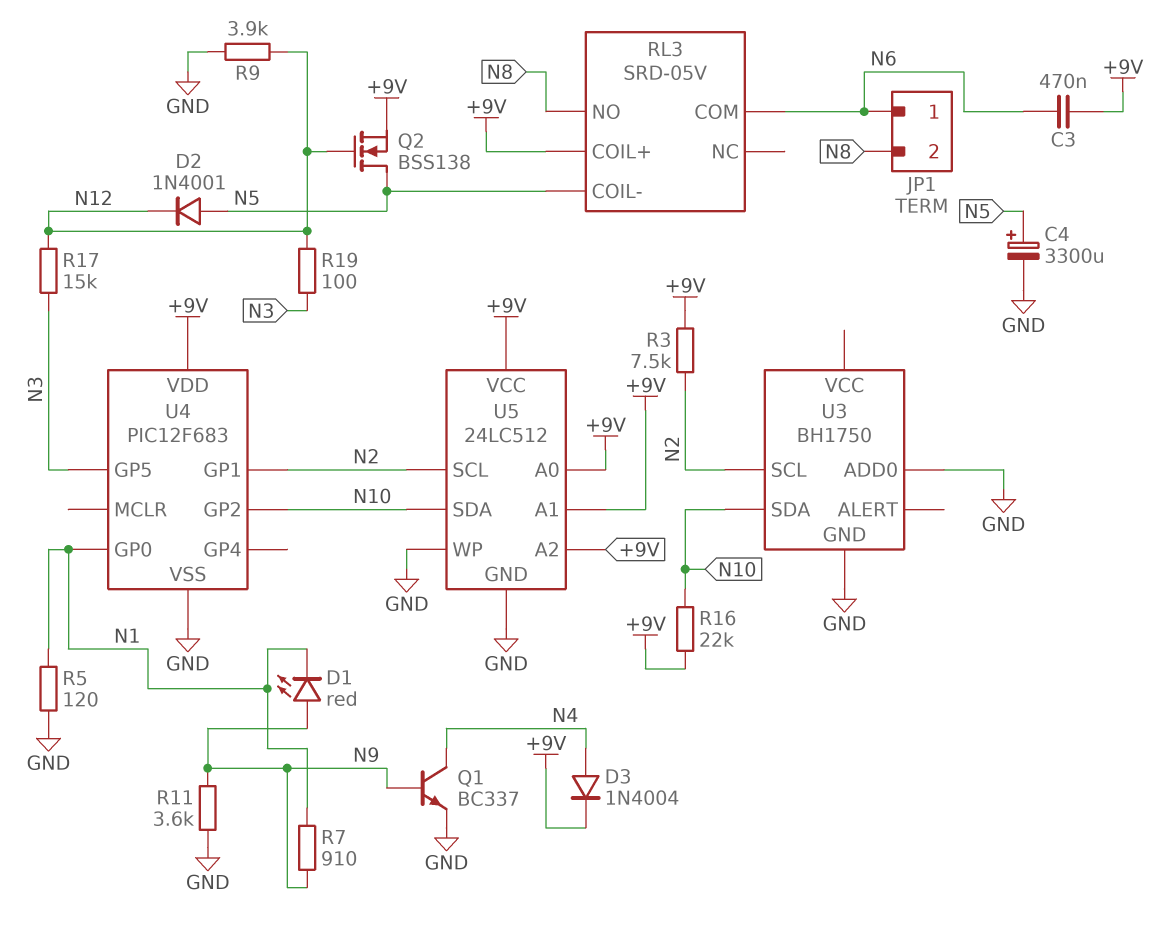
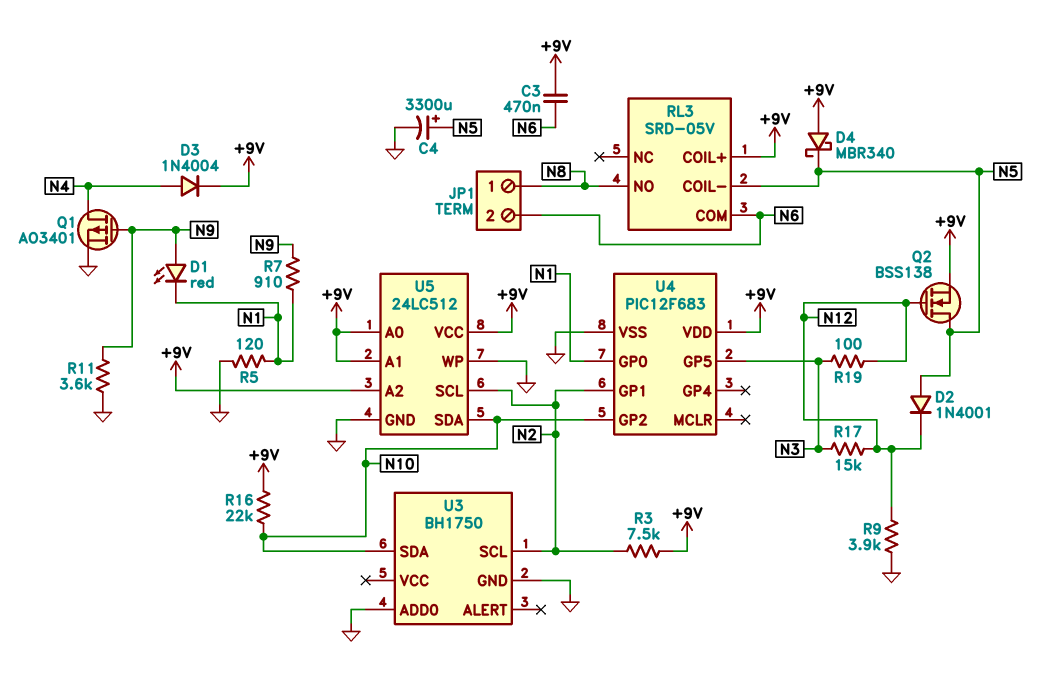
D4: none -> schottky MBR340 (A +9V, K N5)
JP1 pin 1: N6 -> N8
JP1 pin 2: N8 -> N6
Q1: NPN BC337 (B N9, C N4, E GND) -> PMOS AO3401 (G N9, D N4, S GND)

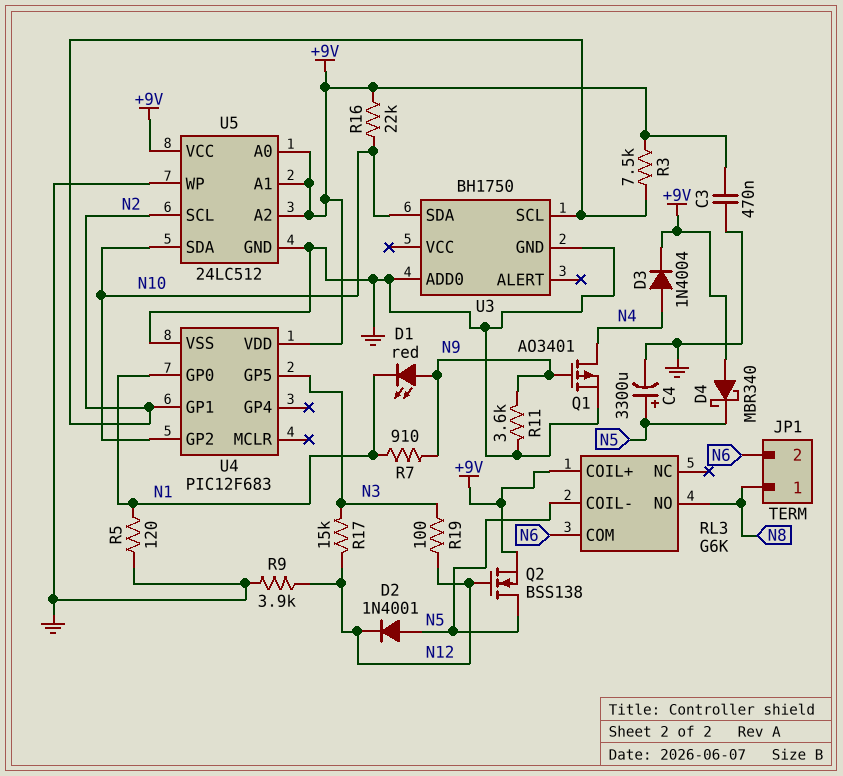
C3: 470nF (+9V, N6) -> 470nF (+9V, GND)
RL3: SRD-05V -> G6K

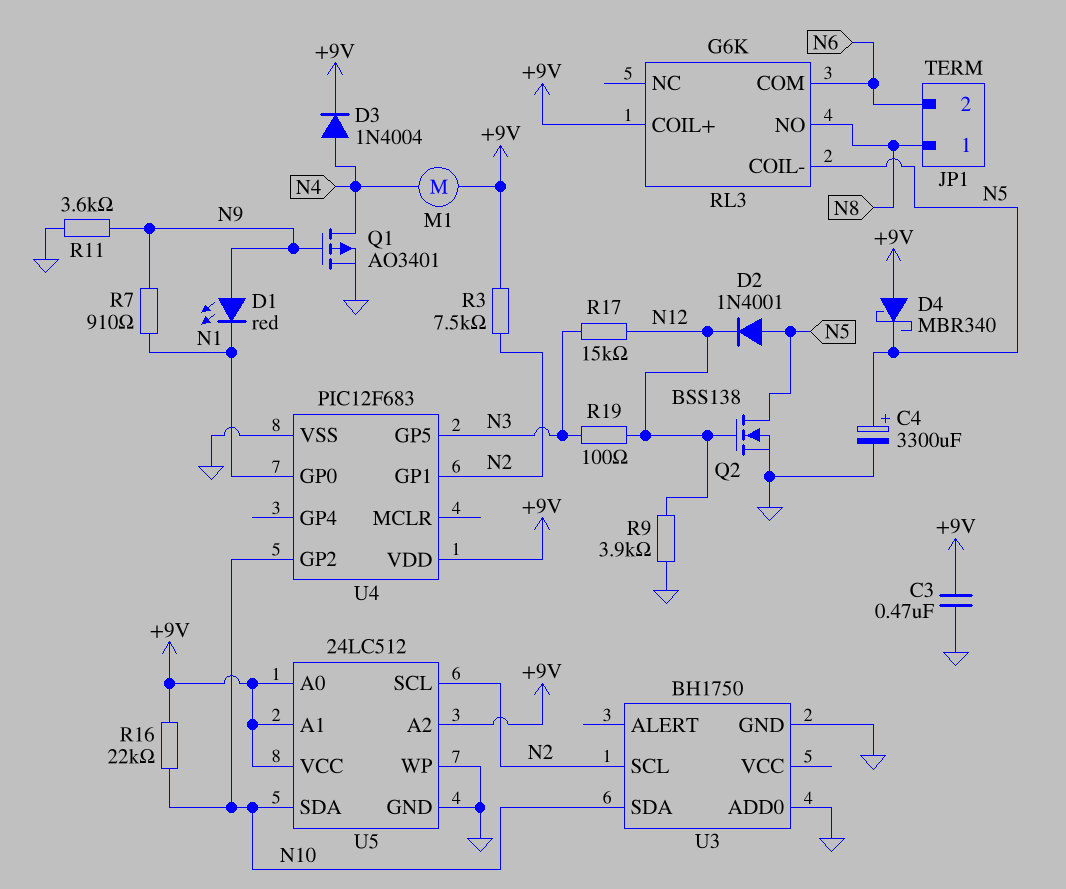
M1: none -> motor (+9V, N4)
Q2: NMOS BSS138 (G N12, D N5, S +9V) -> NMOS BSS138 (G N12, D N5, S GND)
R5: 120 (GND, N1) -> none

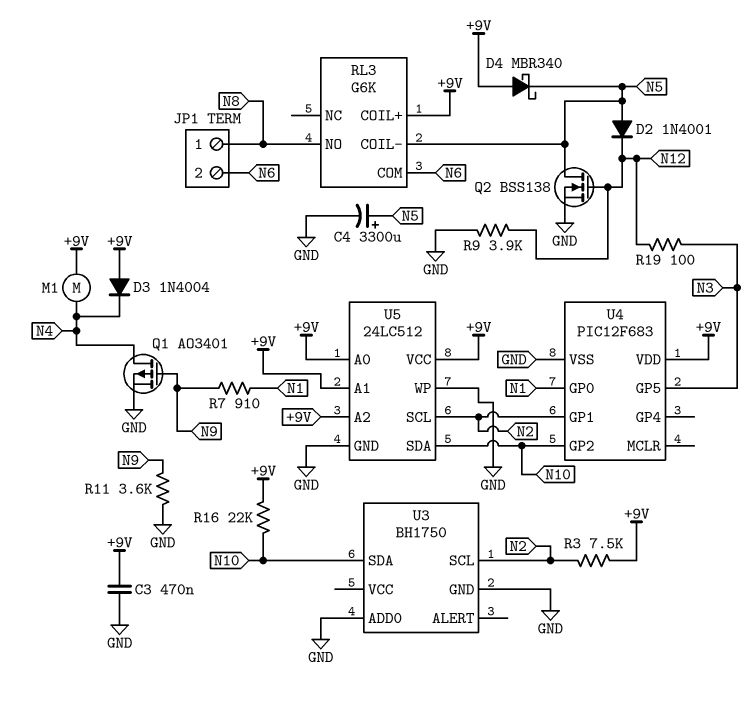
D1: LED red (A N9, K N1) -> none
D3: diode 1N4004 (A N4, K +9V) -> diode 1N4004 (A +9V, K N4)
R17: 15k (N3, N12) -> none

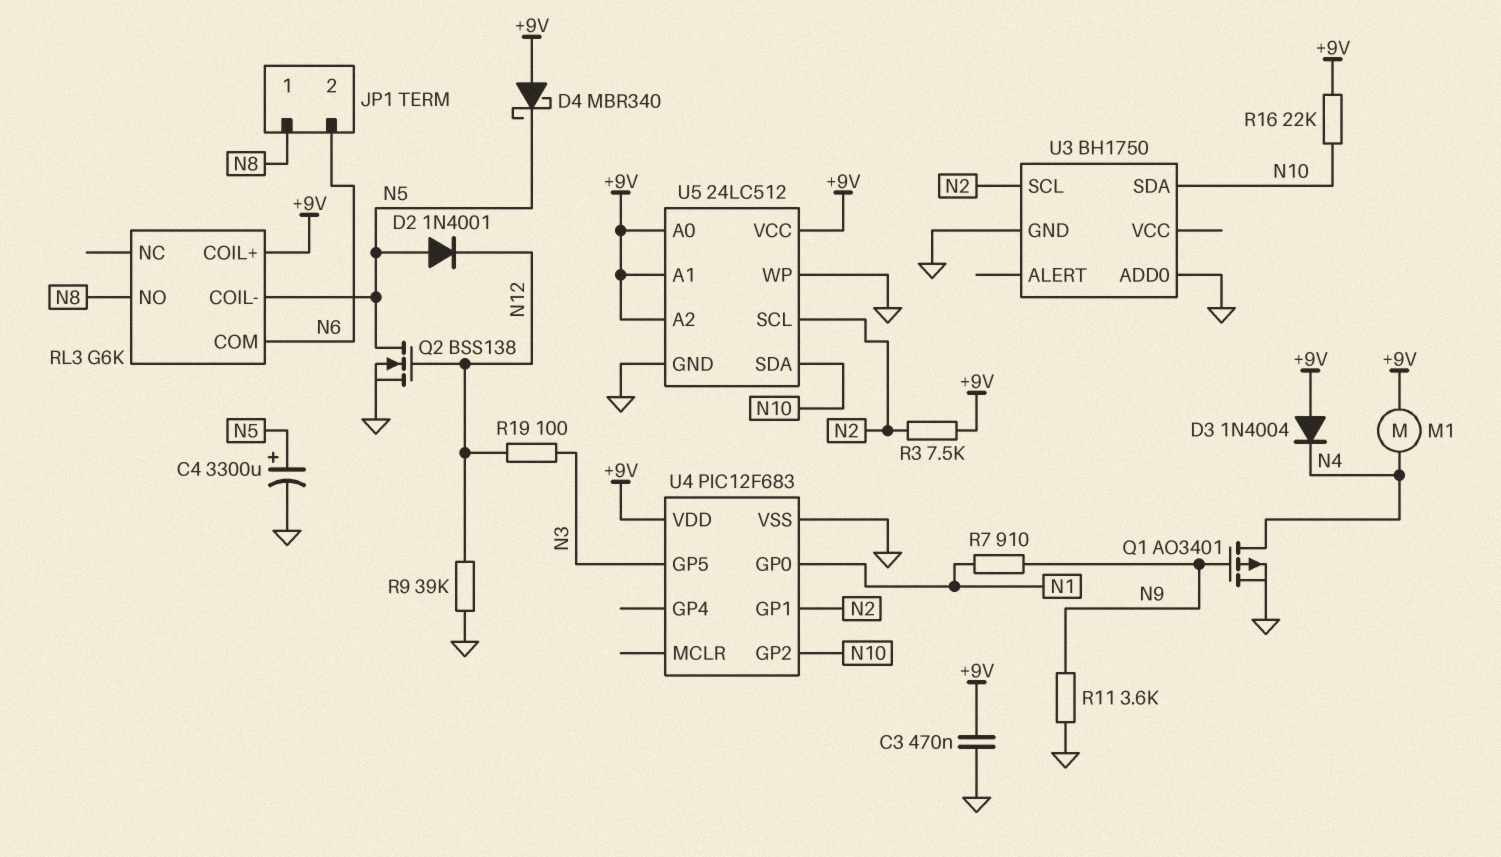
R9: 3.9k (GND, N12) -> 39k (GND, N12)

